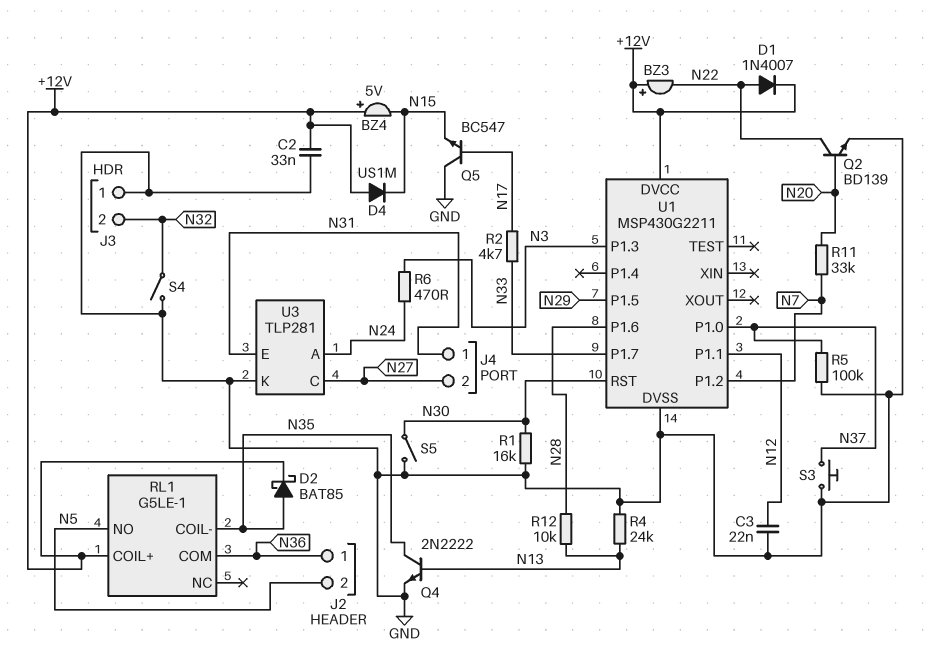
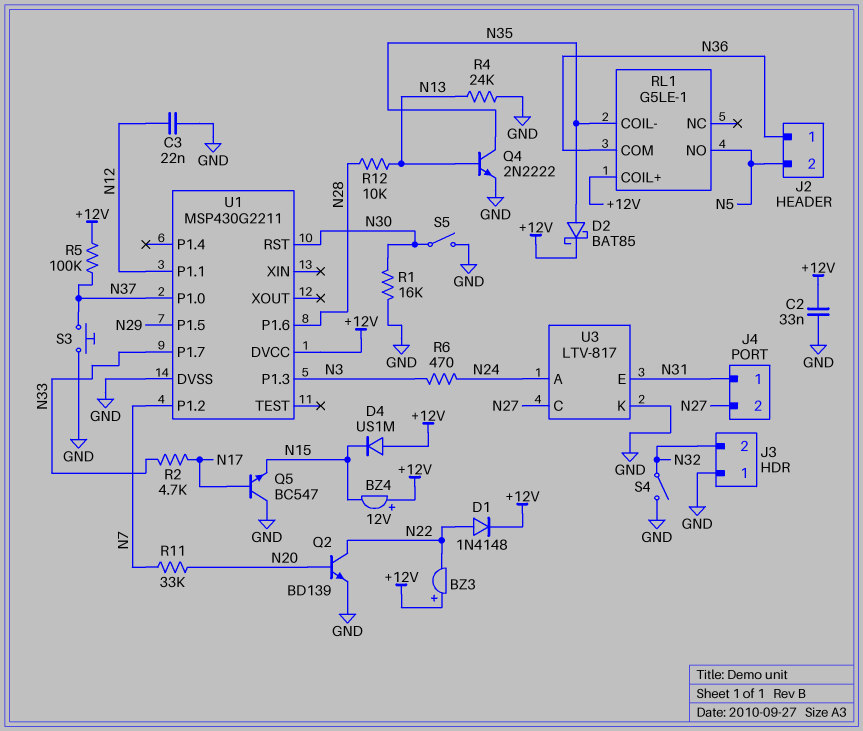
BZ4: buzzer 5V (plus +12V, minus N15) -> buzzer 12V (plus +12V, minus N15)
D1: diode 1N4007 (A N22, K +12V) -> diode 1N4148 (A N22, K +12V)
R5: 100k (GND, N37) -> 100k (+12V, N37)
U3: TLP281 -> LTV-817

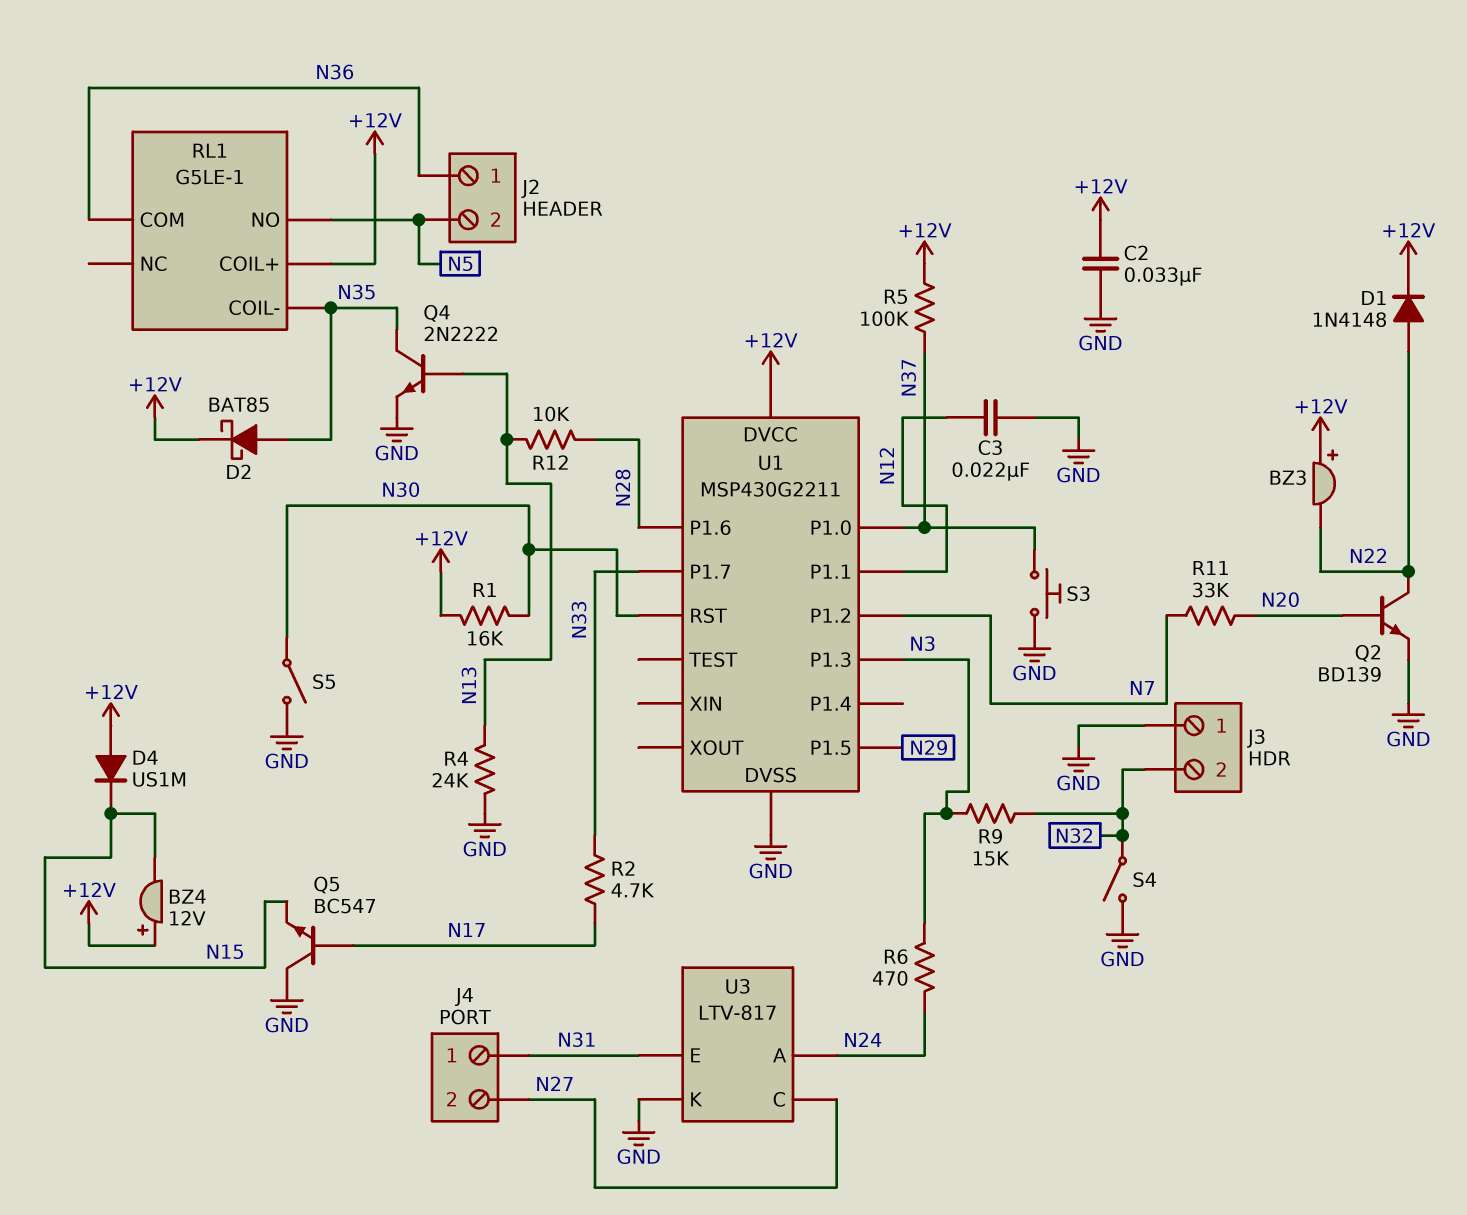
R1: 16k (GND, N30) -> 16k (+12V, N30)
R9: none -> 15k (N3, N32)

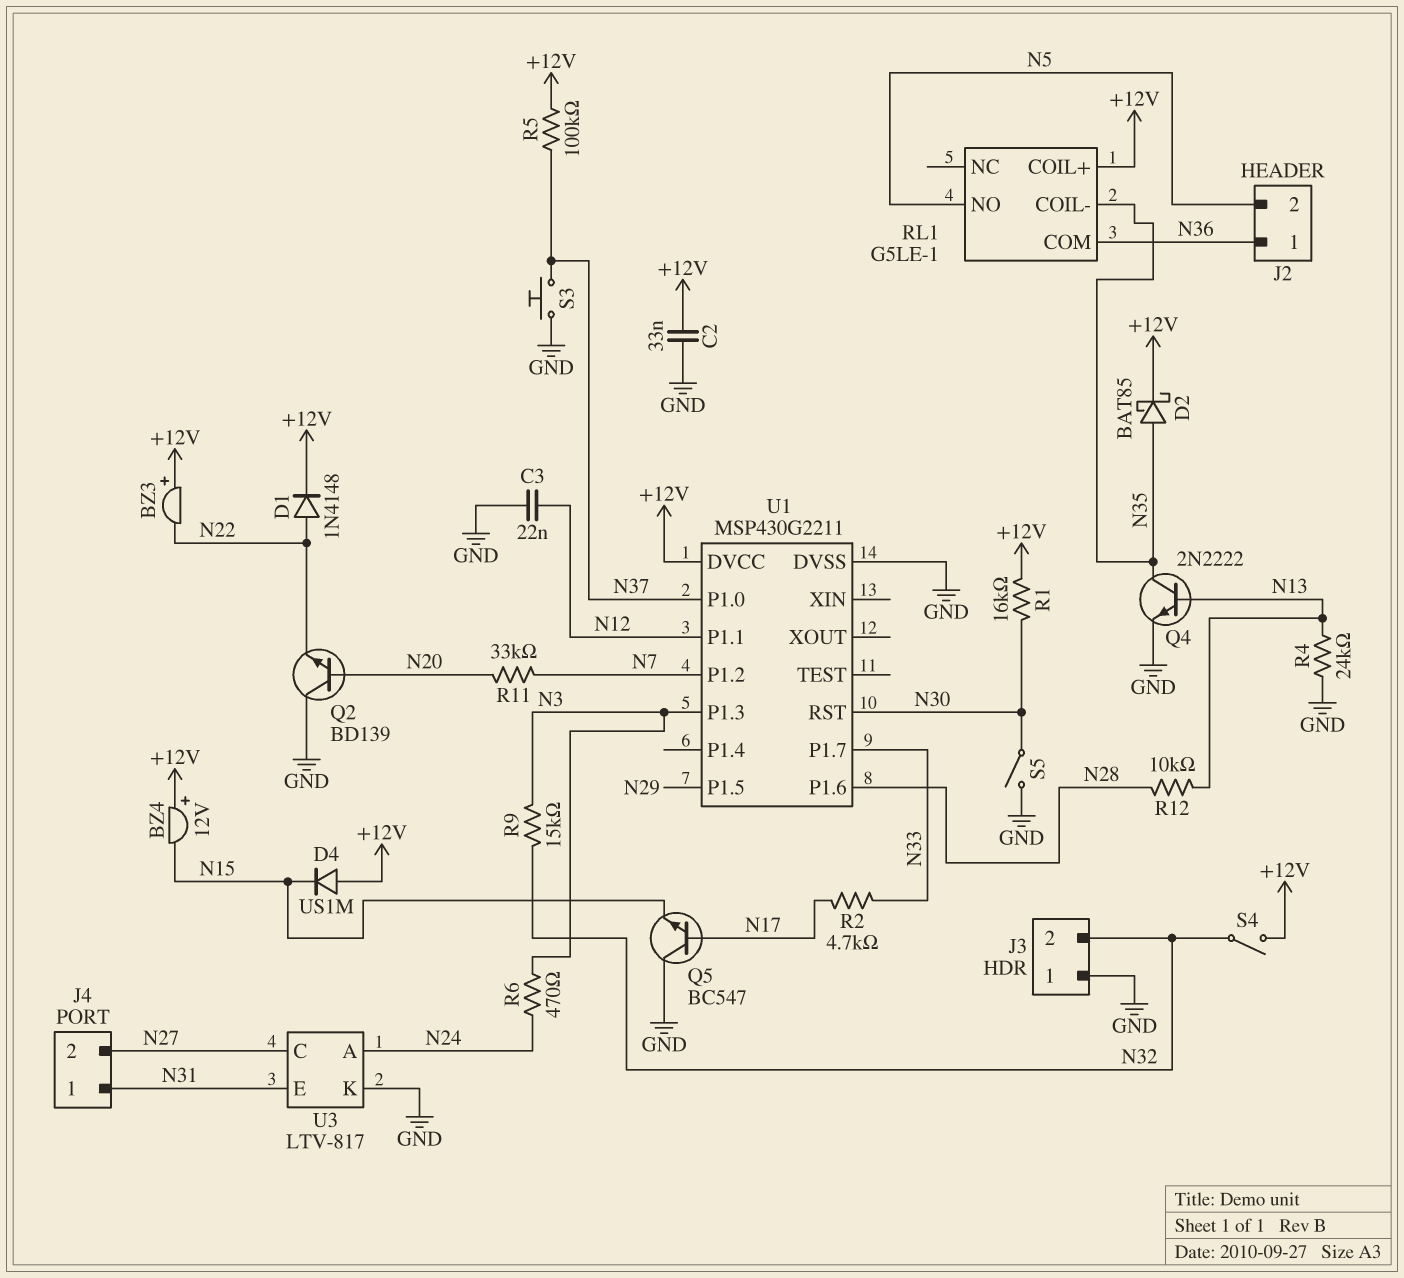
Q2: NPN BD139 (B N20, C N22, E GND) -> NPN BD139 (B N20, C GND, E N22)
S4: switch (GND, N32) -> switch (+12V, N32)

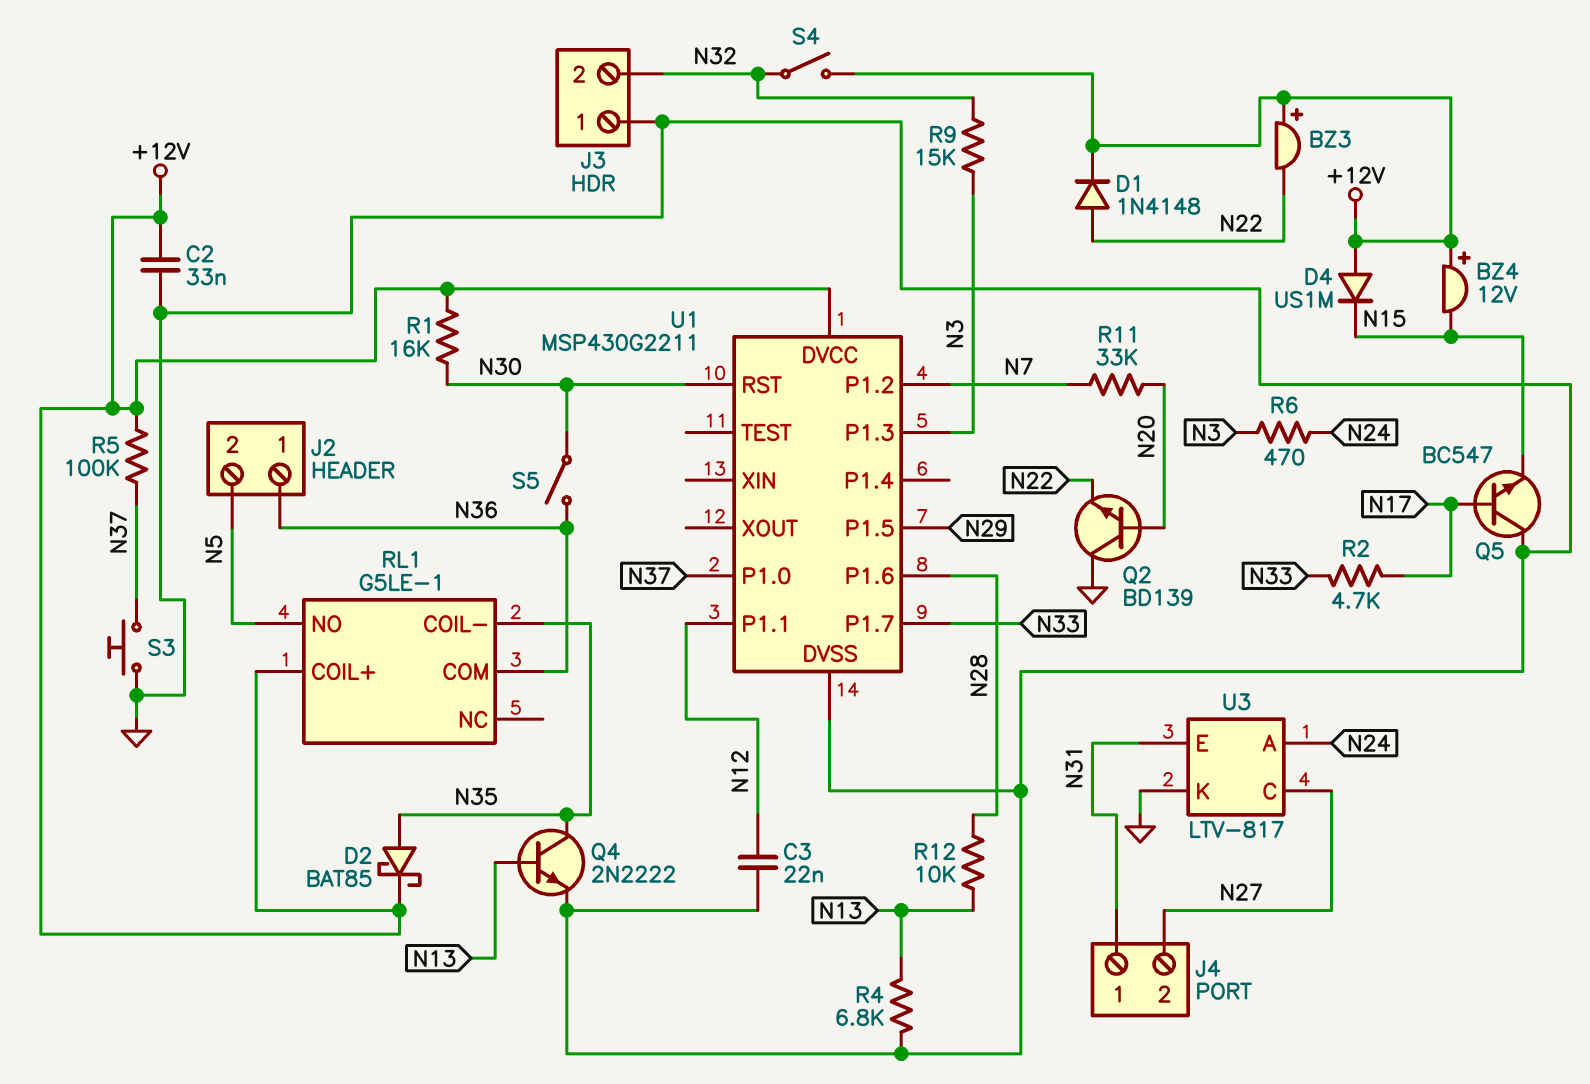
R4: 24k (GND, N13) -> 6.8k (GND, N13)
S5: switch (GND, N30) -> switch (N30, N36)

